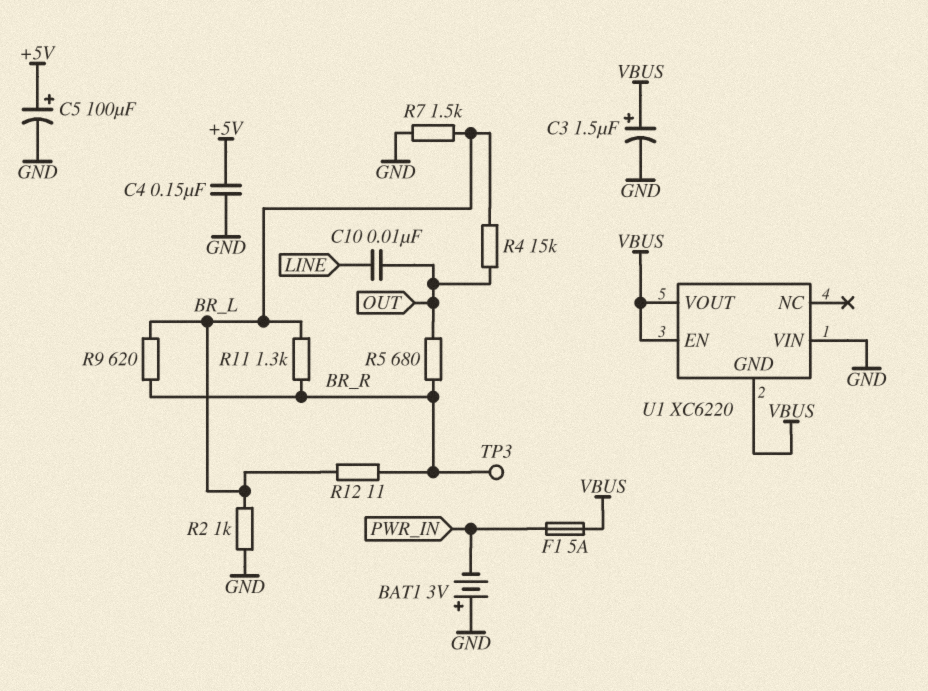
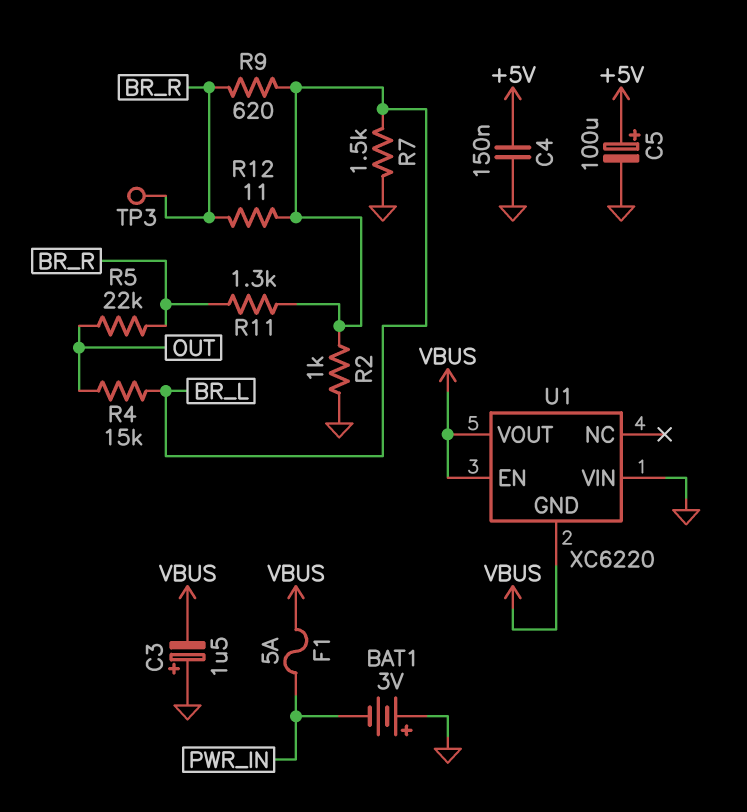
C3: 1.5uF (plus VBUS, minus GND) -> 1.5uF (plus GND, minus VBUS)
C10: 10nF (LINE, OUT) -> none
R5: 680 (BR_R, OUT) -> 22k (BR_R, OUT)

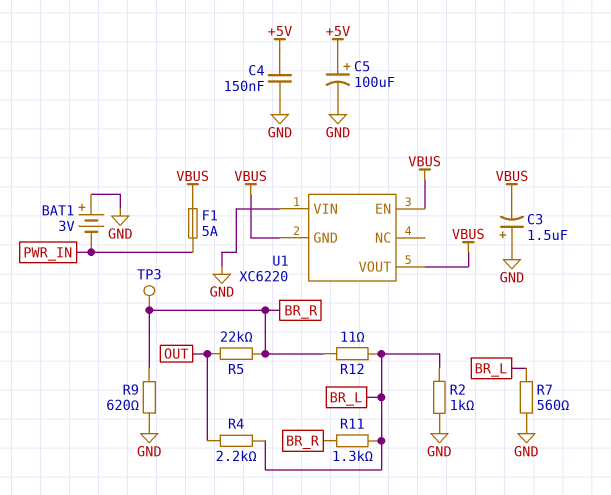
R4: 15k (BR_L, OUT) -> 2.2k (BR_L, OUT)
R7: 1.5k (BR_L, GND) -> 560 (BR_L, GND)
R9: 620 (BR_L, BR_R) -> 620 (BR_R, GND)

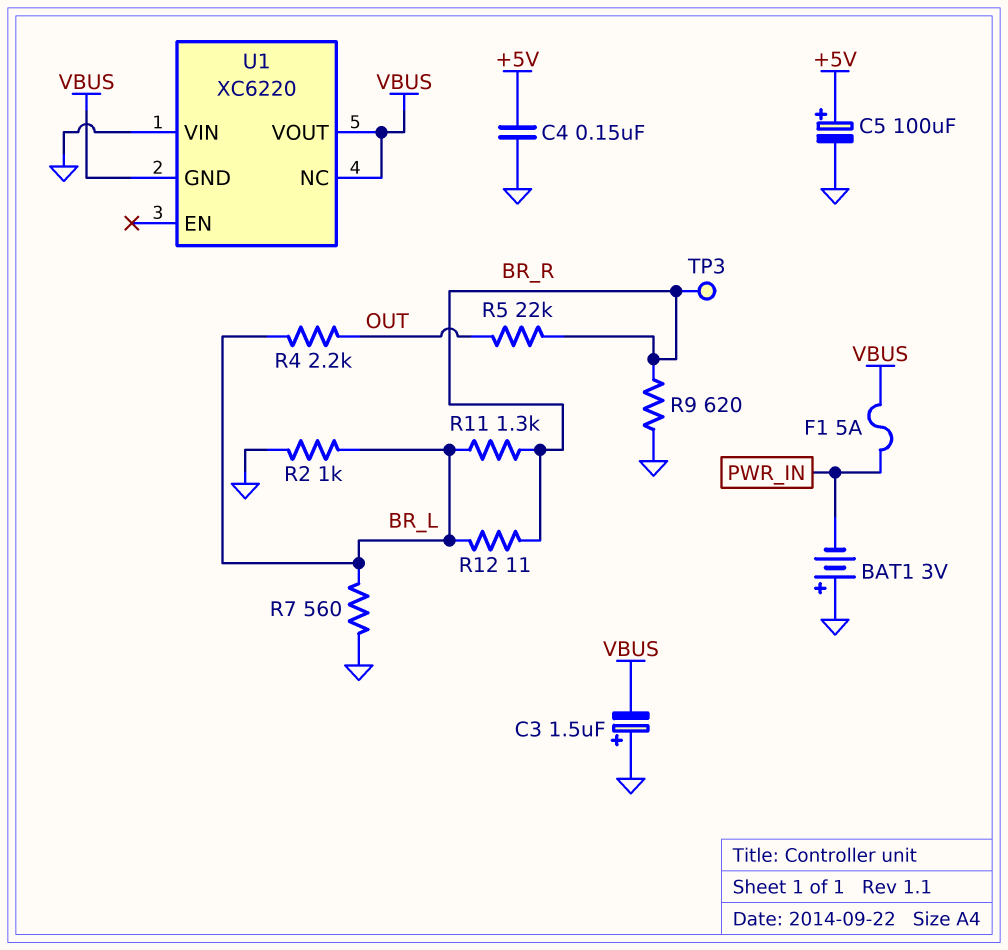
U1 pin EN: VBUS -> none
U1 pin NC: none -> VBUS

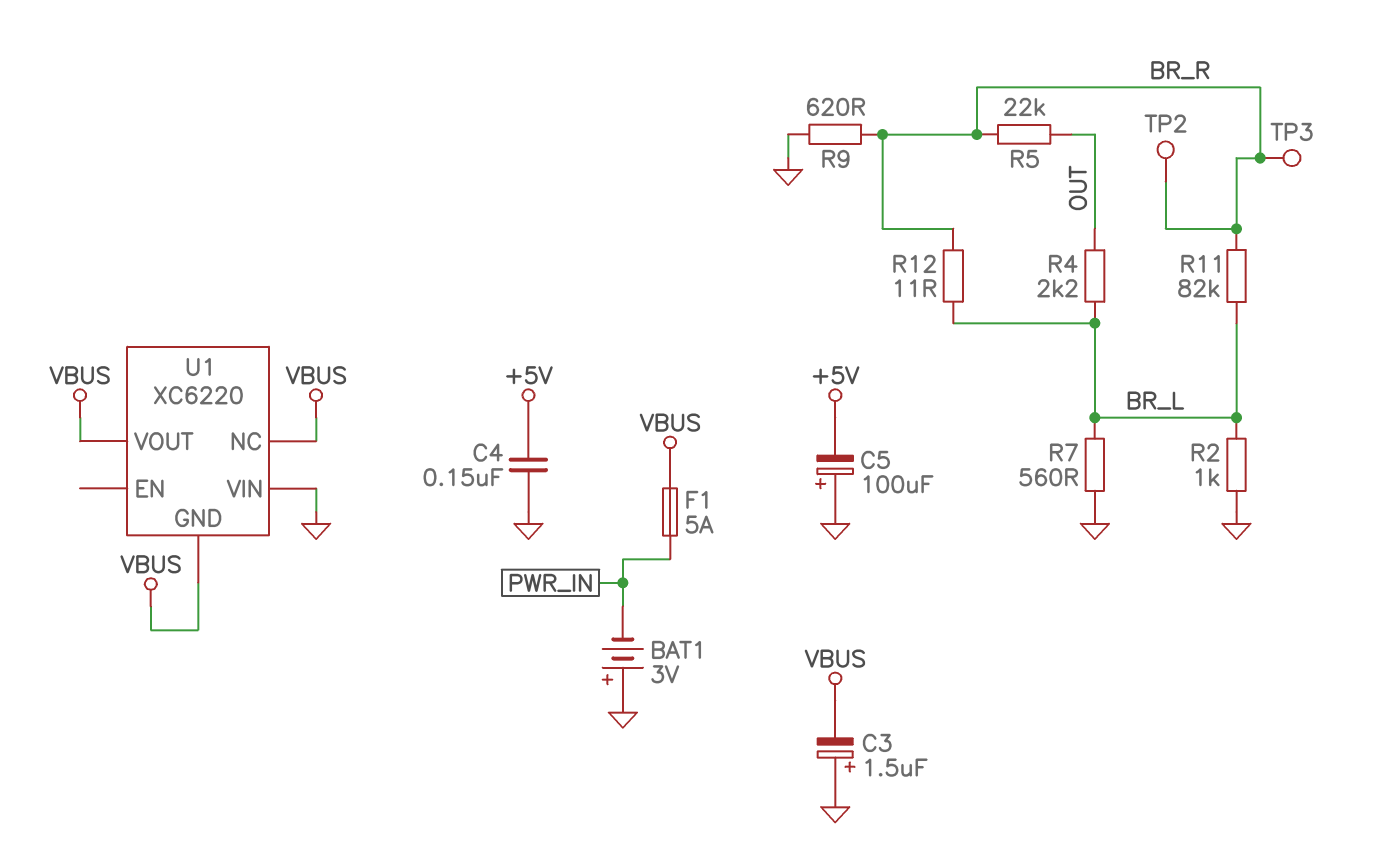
C5: 100uF (plus +5V, minus GND) -> 100uF (plus GND, minus +5V)
R11: 1.3k (BR_L, BR_R) -> 82k (BR_L, BR_R)
TP2: none -> test point (BR_R)

